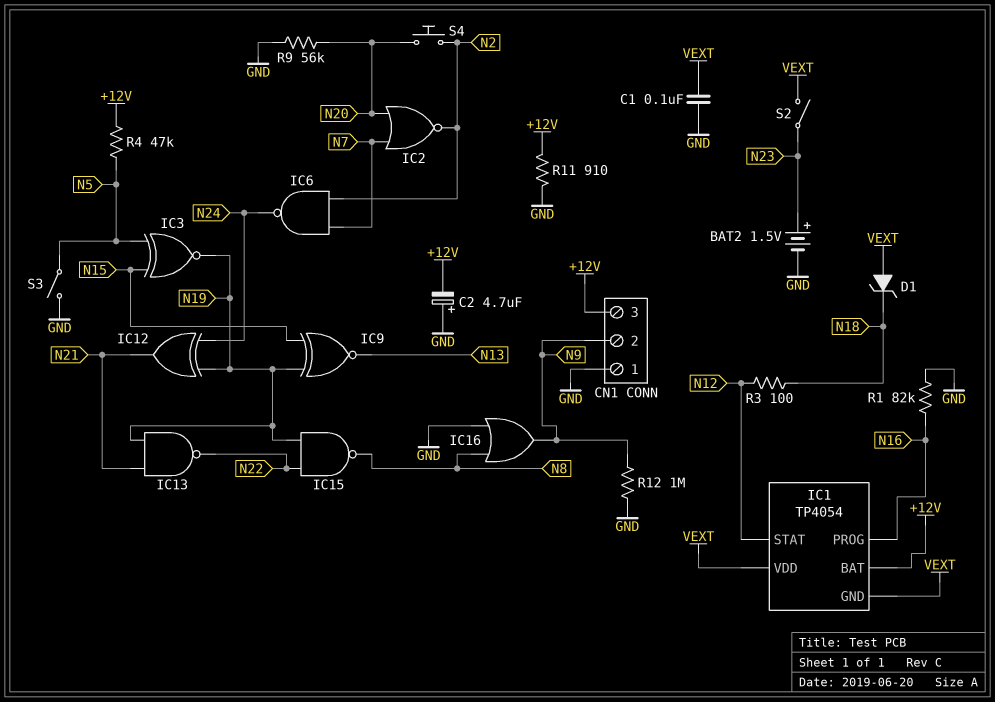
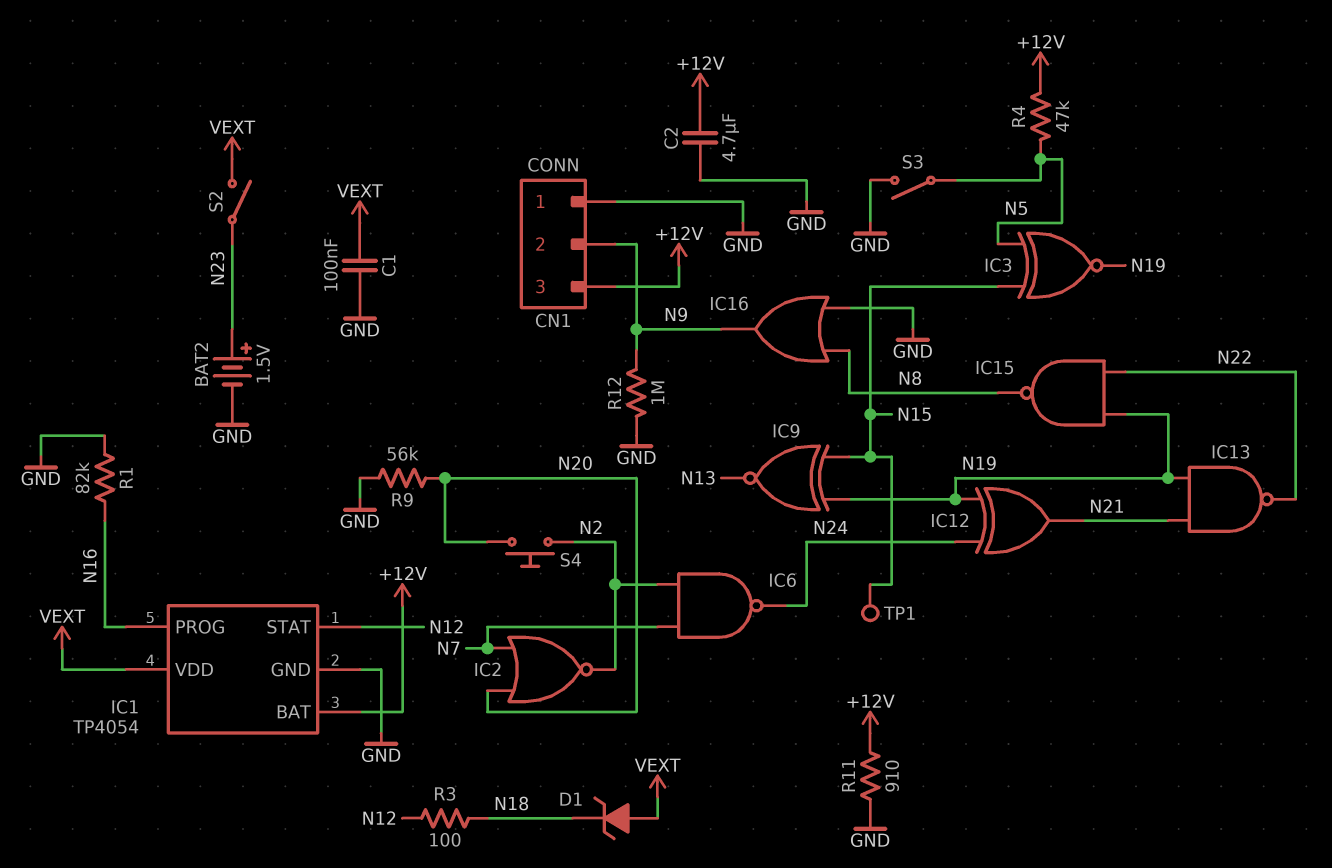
C2: 4.7uF (plus GND, minus +12V) -> 4.7uF (+12V, GND)
IC1 pin GND: VEXT -> GND
TP1: none -> test point (N15)

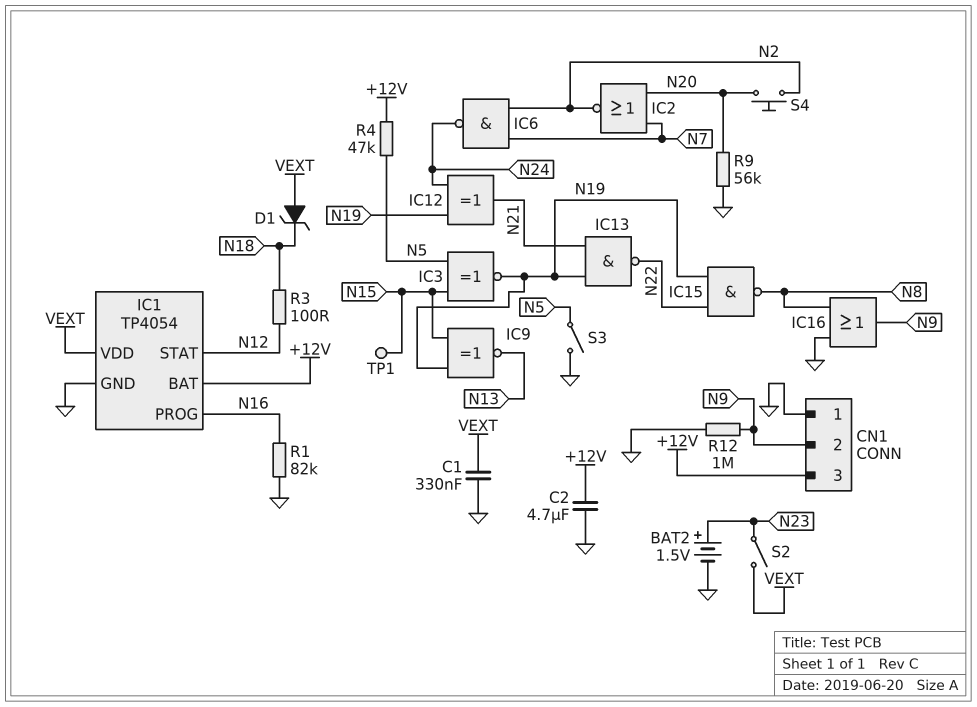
C1: 100nF (GND, VEXT) -> 330nF (GND, VEXT)
R11: 910 (+12V, GND) -> none

